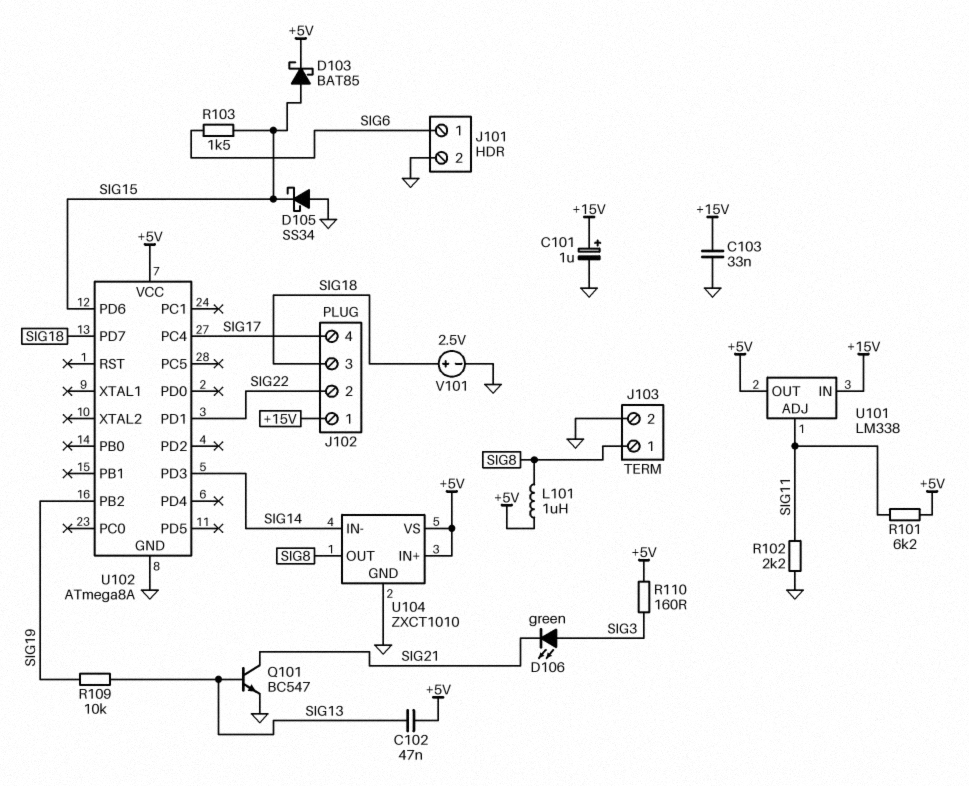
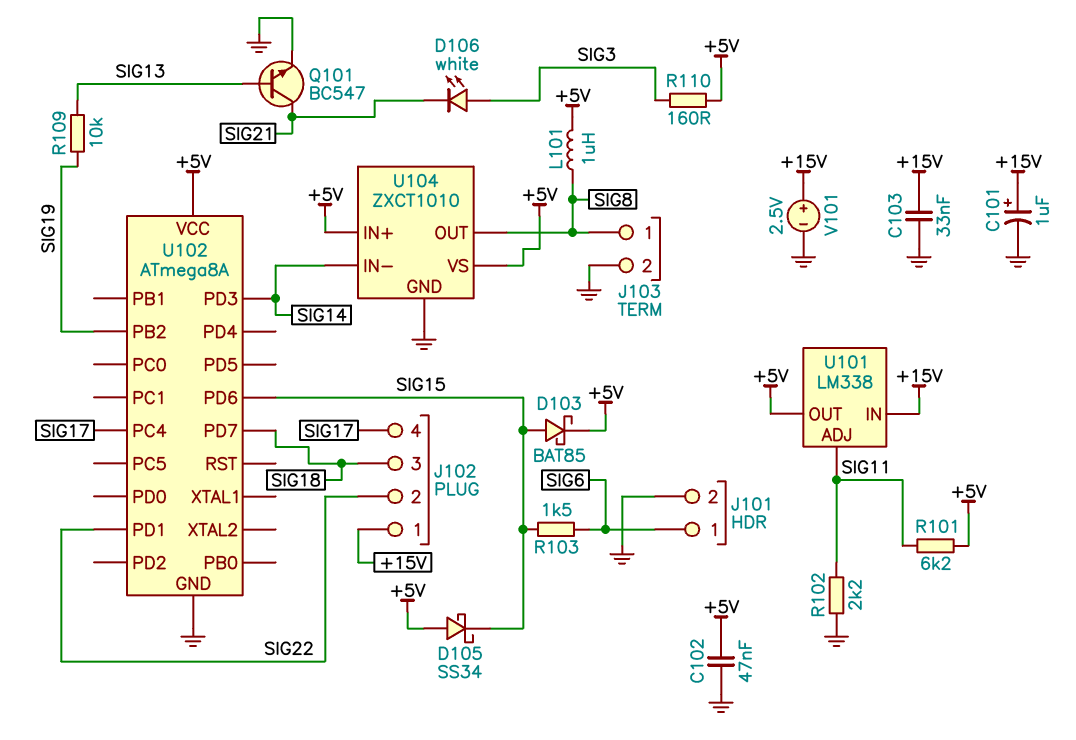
C102: 47nF (+5V, SIG13) -> 47nF (+5V, GND)
D105: schottky SS34 (A GND, K SIG15) -> schottky SS34 (A +5V, K SIG15)
D106: LED green (A SIG3, K SIG21) -> LED white (A SIG3, K SIG21)
V101: 2.5V (plus SIG18, minus GND) -> 2.5V (plus +15V, minus GND)

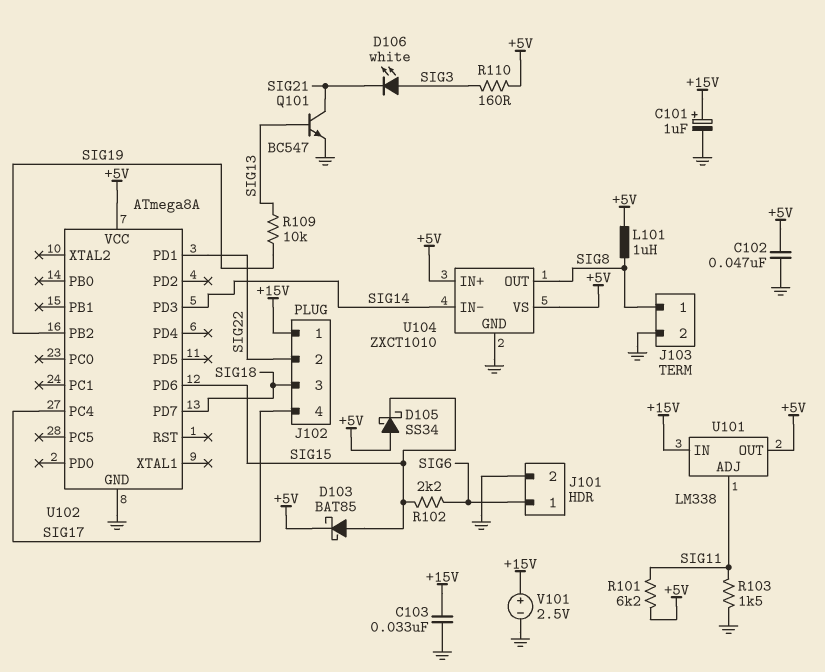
R102: 2.2k (GND, SIG11) -> 2.2k (SIG6, SIG15)
R103: 1.5k (SIG6, SIG15) -> 1.5k (GND, SIG11)

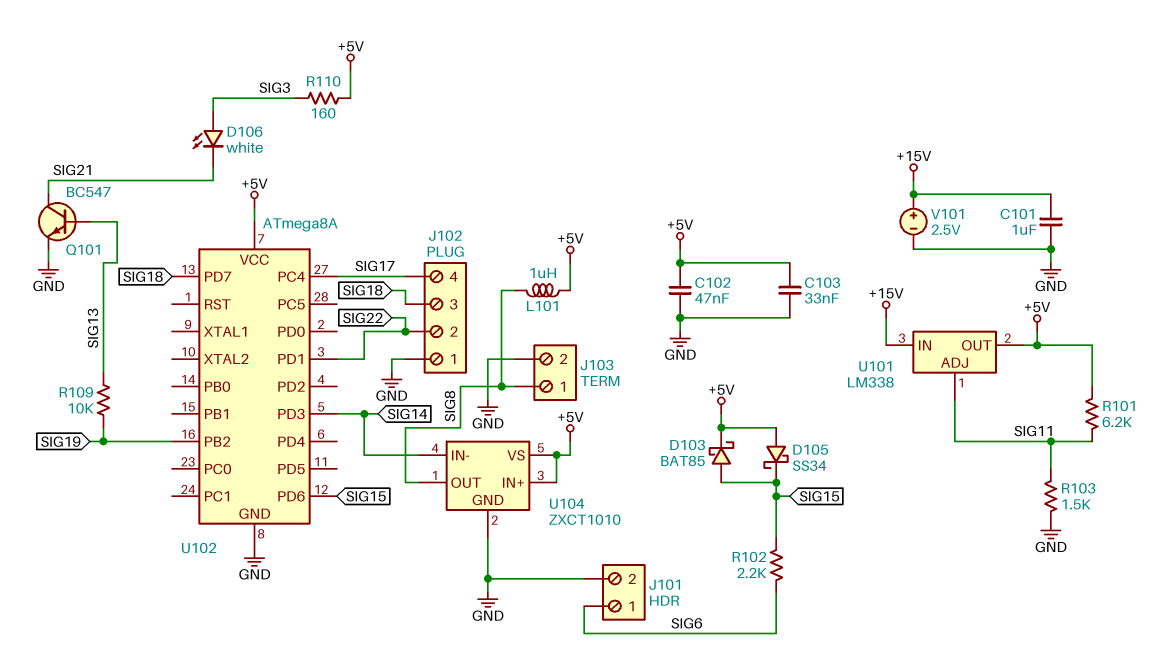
C101: 1uF (plus +15V, minus GND) -> 1uF (+15V, GND)
C103: 33nF (+15V, GND) -> 33nF (+5V, GND)
J102 pin 1: +15V -> GND

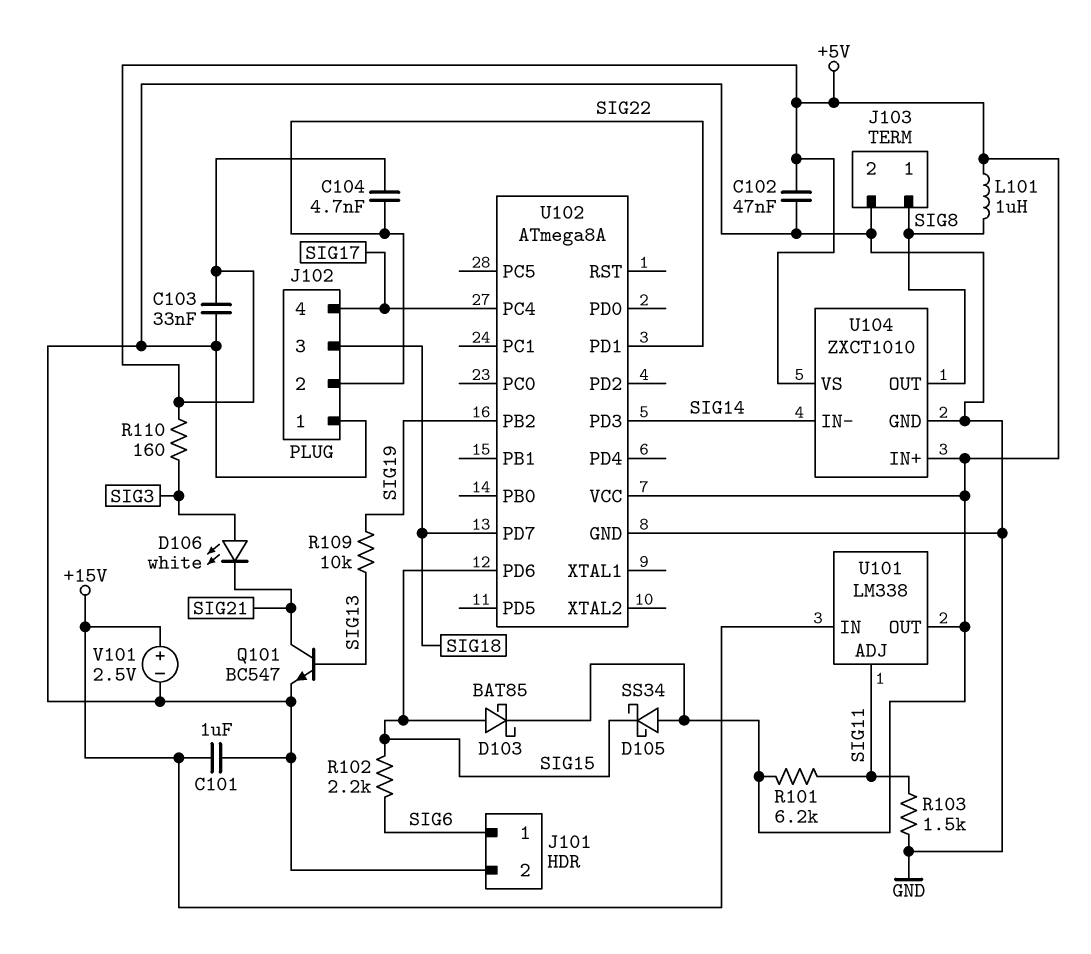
C104: none -> 4.7nF (+5V, SIG22)

